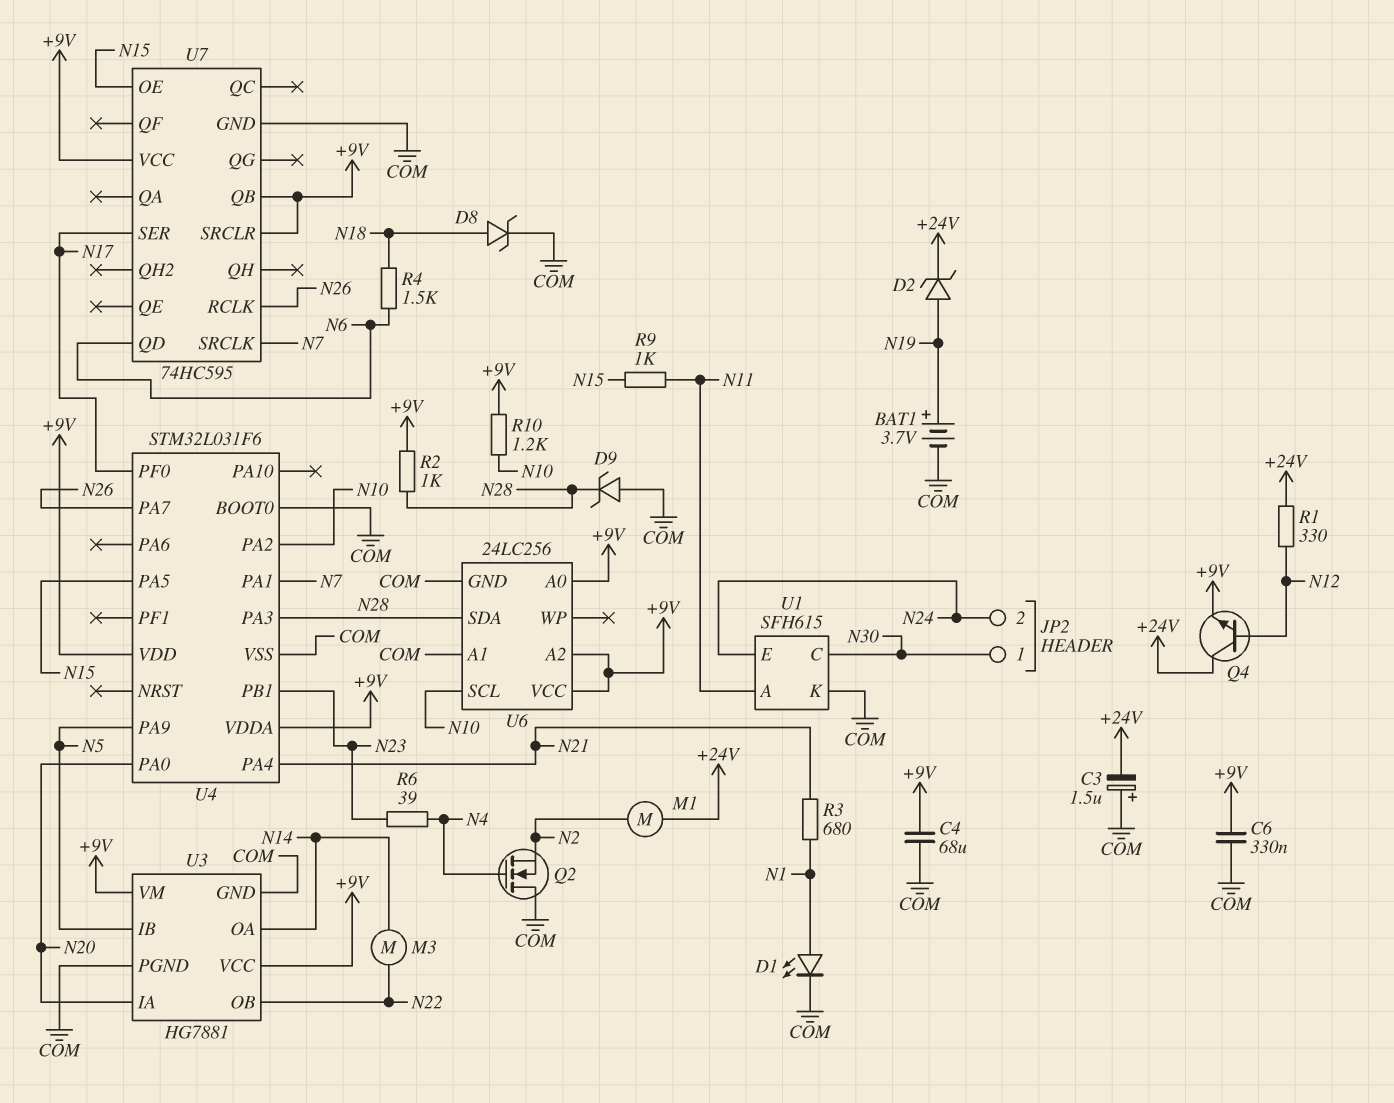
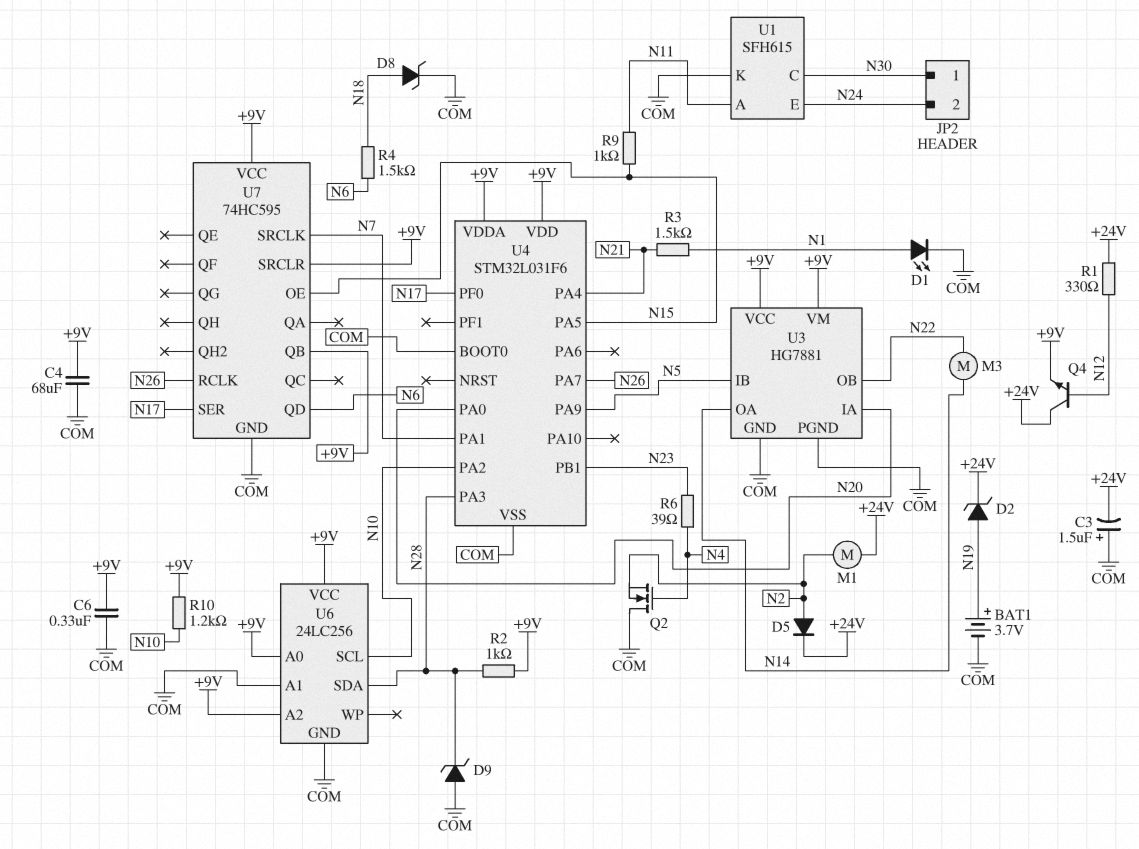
D5: none -> diode (A N2, K +24V)
R3: 680 (N1, N21) -> 1.5k (N1, N21)

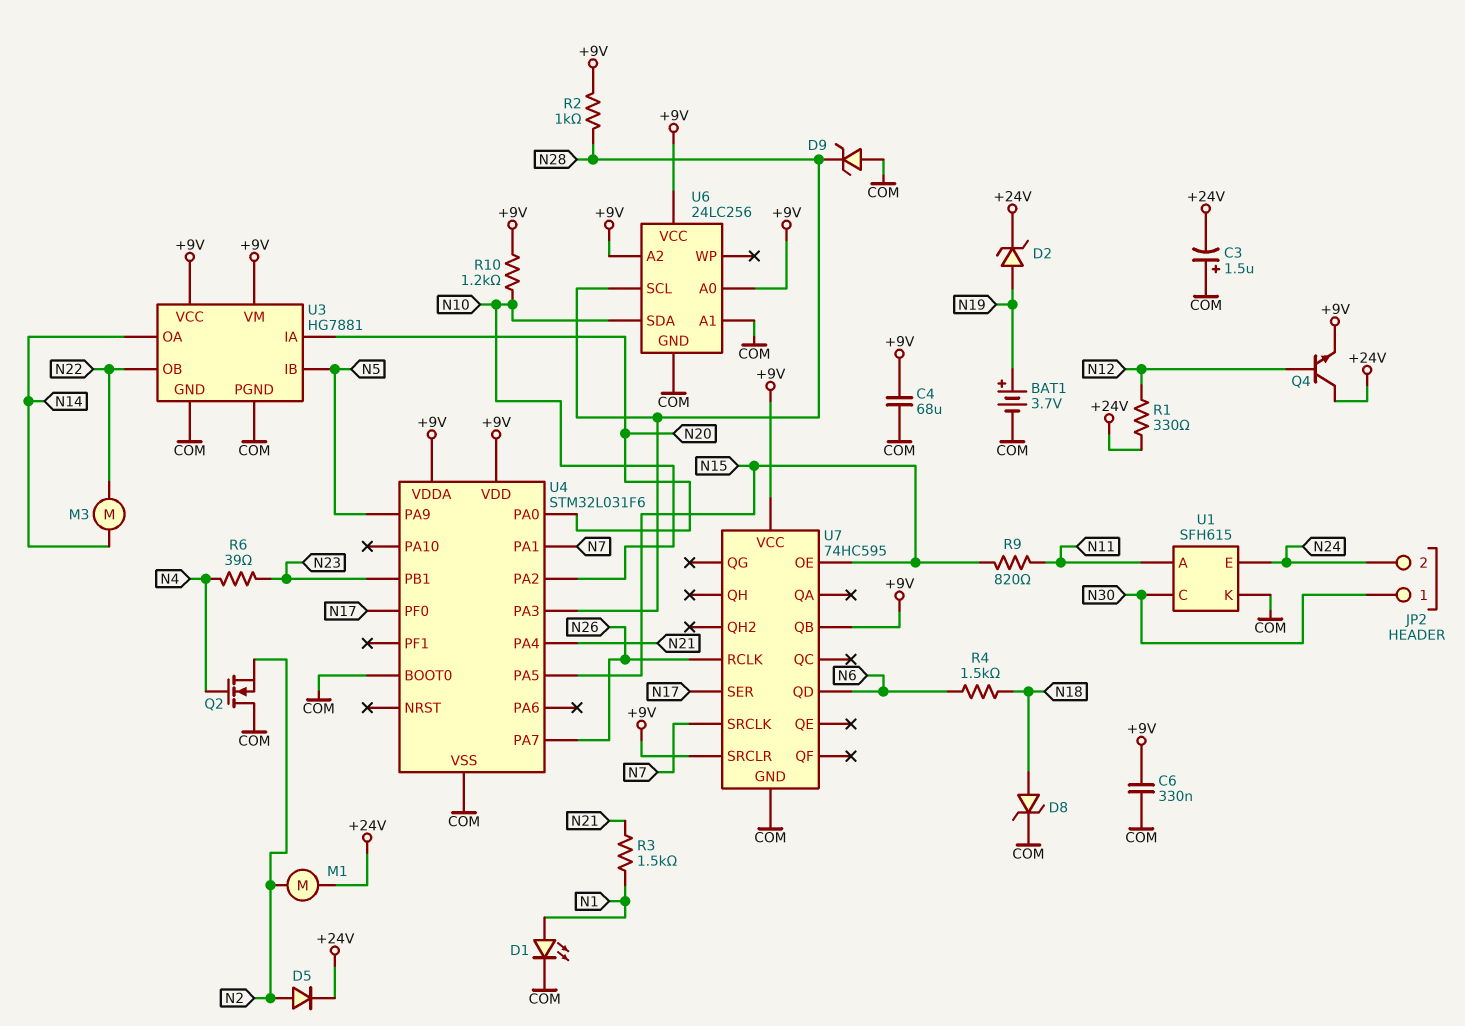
R9: 1k (N11, N15) -> 820 (N11, N15)
U6 pin SCL: N10 -> N28
U6 pin SDA: N28 -> N10

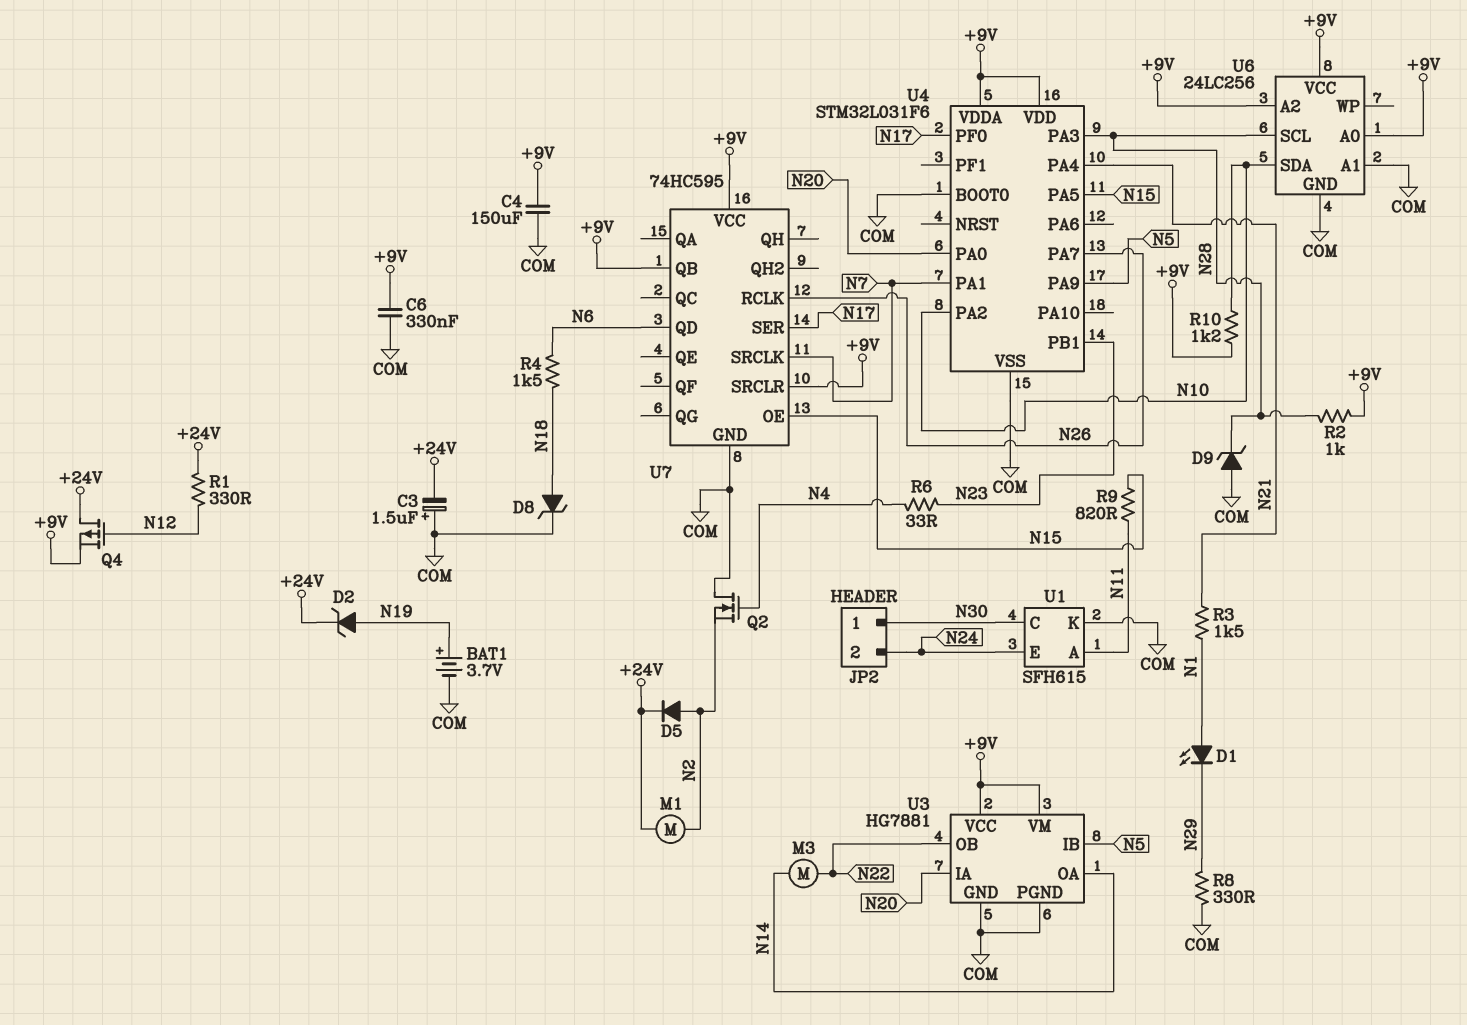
C4: 68uF (+9V, COM) -> 150uF (+9V, COM)
D1: LED (A N1, K COM) -> LED (A N1, K N29)
Q4: NPN (B N12, C +24V, E +9V) -> PMOS (G N12, D +24V, S +9V)
R6: 39 (N4, N23) -> 33 (N4, N23)
R8: none -> 330 (COM, N29)

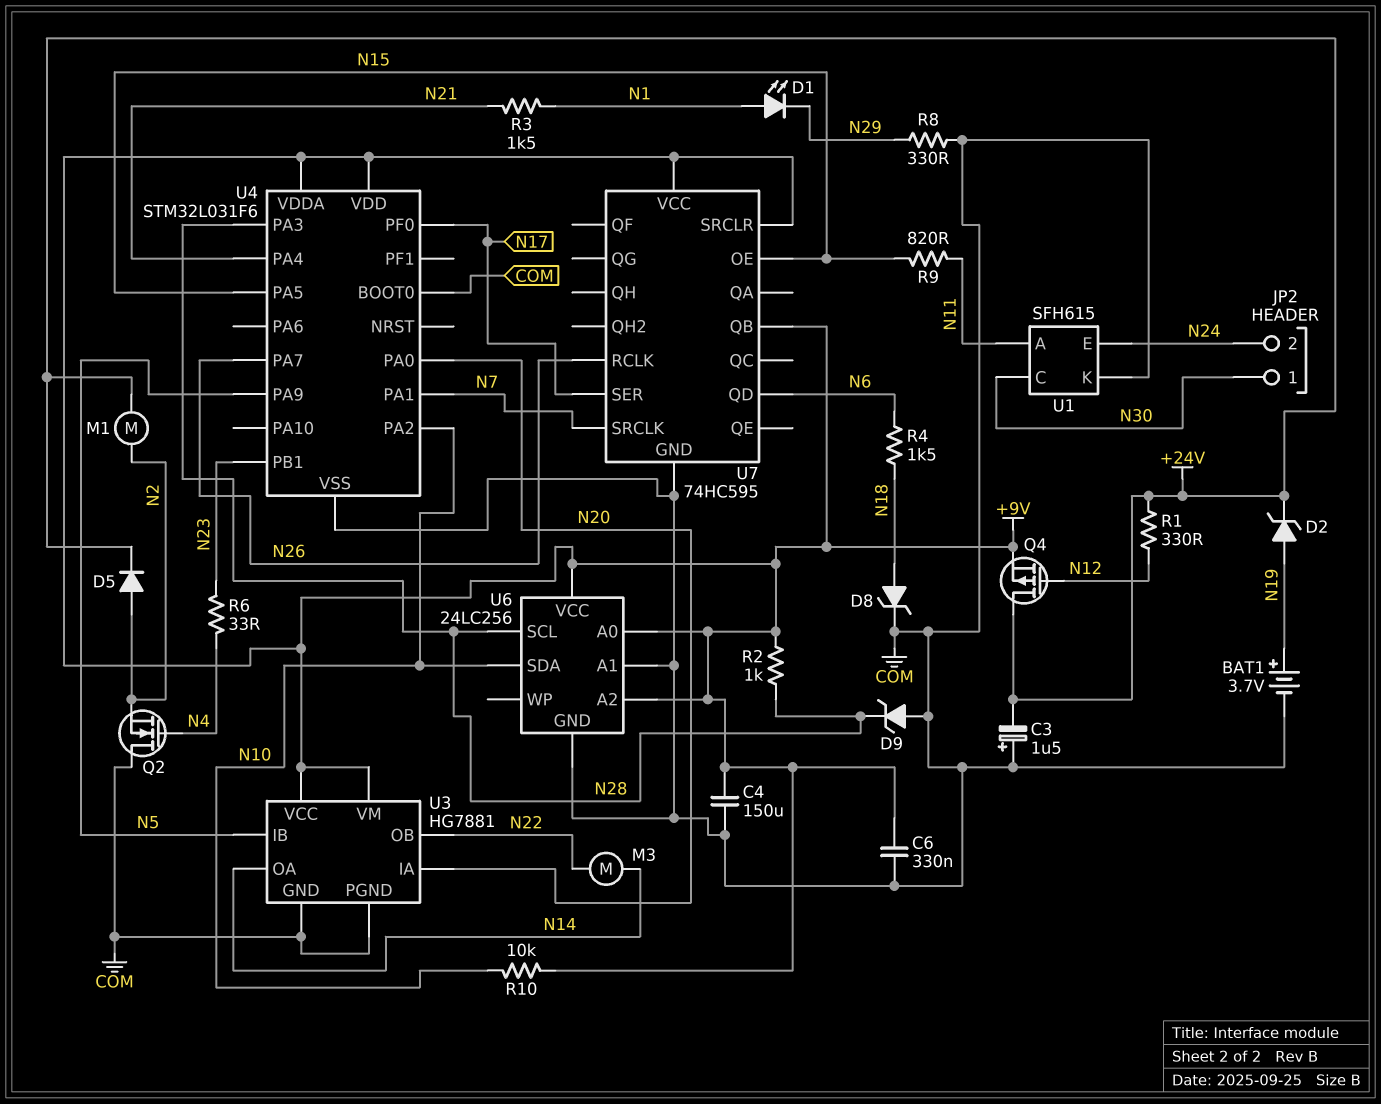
R10: 1.2k (+9V, N10) -> 10k (+9V, N10)

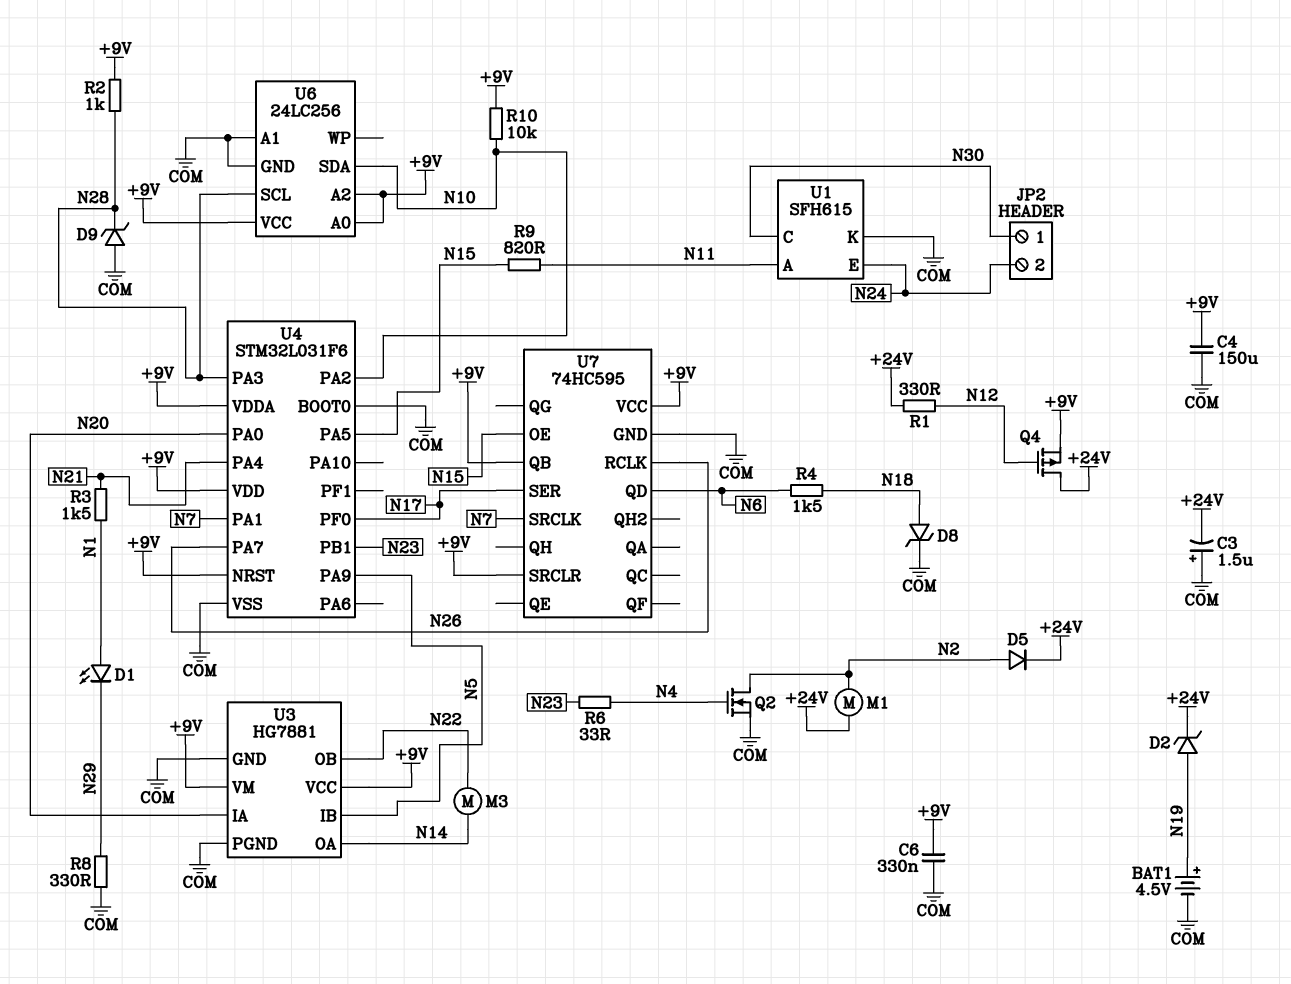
BAT1: 3.7V (plus N19, minus COM) -> 4.5V (plus N19, minus COM)
Q2: NMOS (G N4, D COM, S N2) -> NMOS (G N4, D N2, S COM)
U4 pin NRST: none -> +9V

